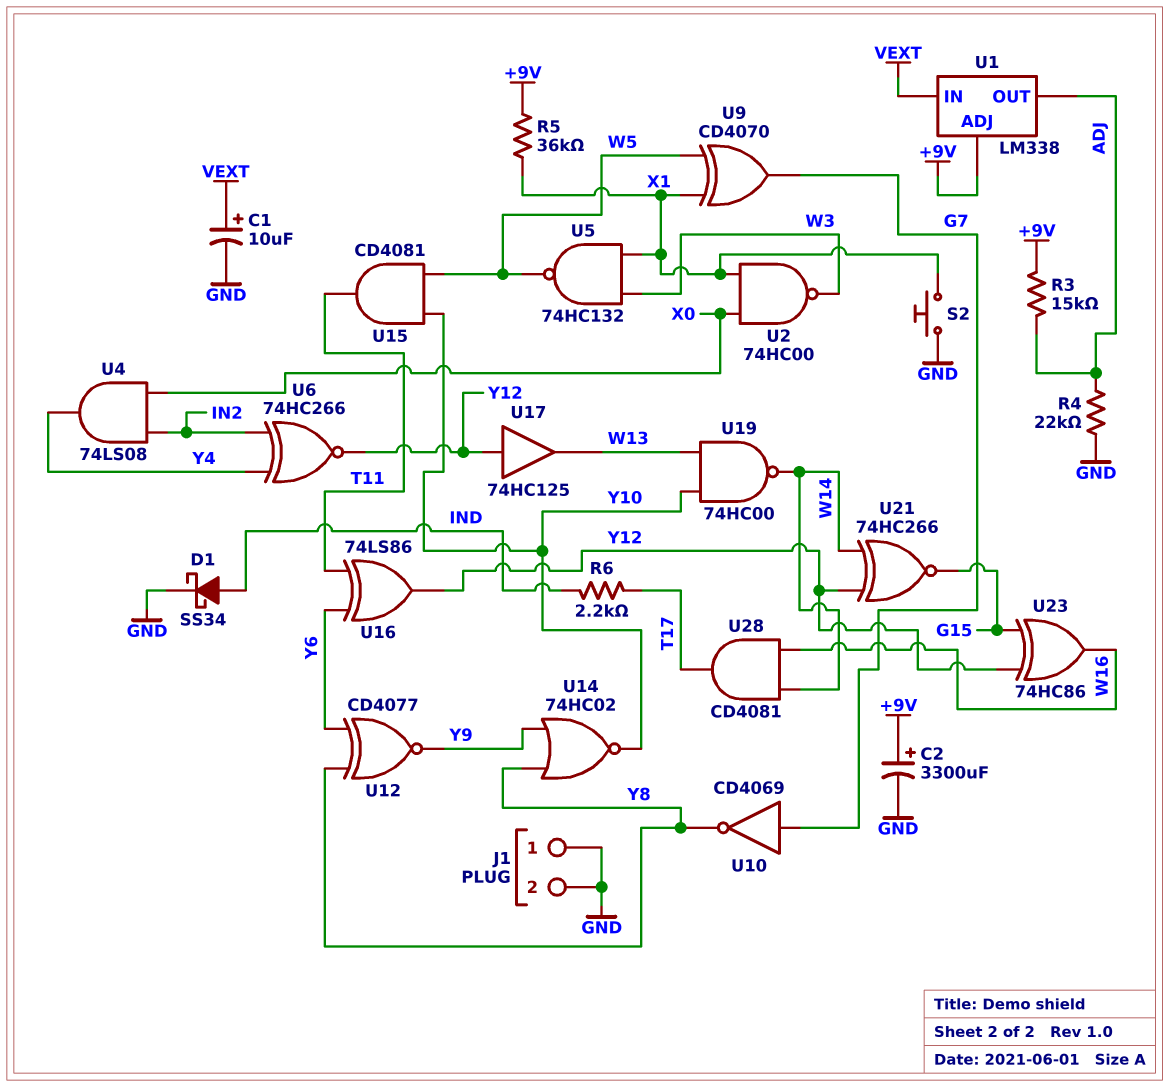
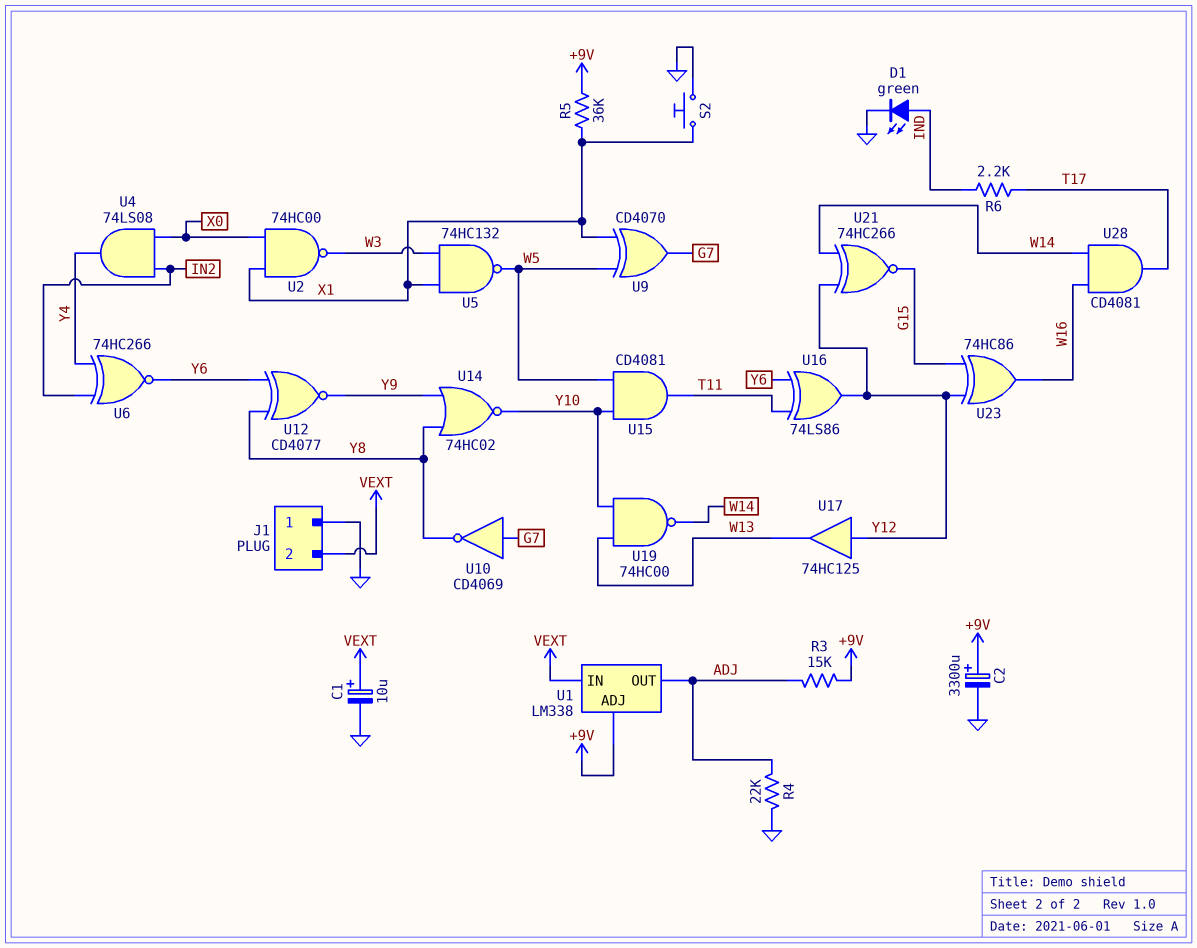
D1: schottky SS34 (A IND, K GND) -> LED green (A IND, K GND)
J1 pin 2: GND -> VEXT
U6: XNOR 74HC266 (in IN2, in Y4, out Y12) -> XNOR 74HC266 (in IN2, in Y4, out Y6)

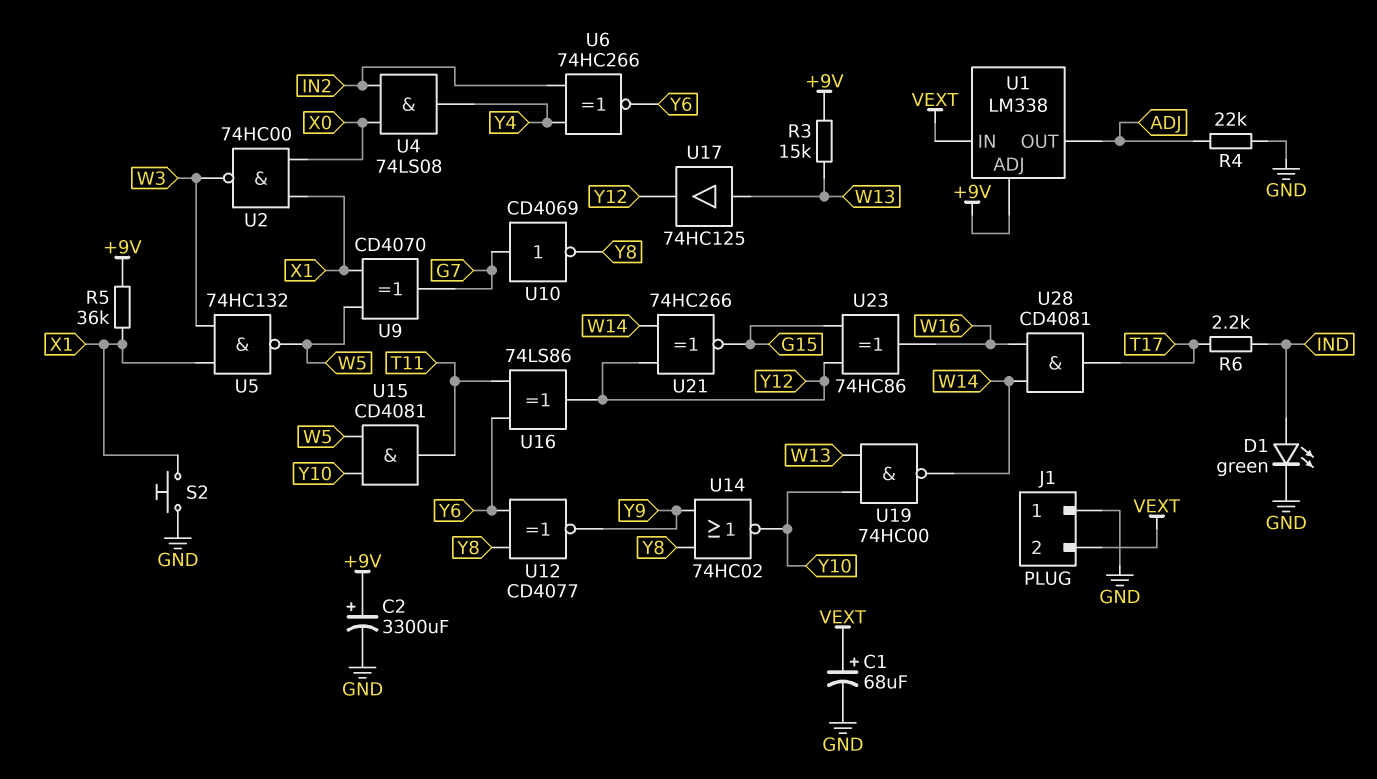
C1: 10uF (plus VEXT, minus GND) -> 68uF (plus VEXT, minus GND)
R3: 15k (+9V, ADJ) -> 15k (+9V, W13)
U17: buffer 74HC125 (in Y12, out W13) -> buffer 74HC125 (in W13, out Y12)

